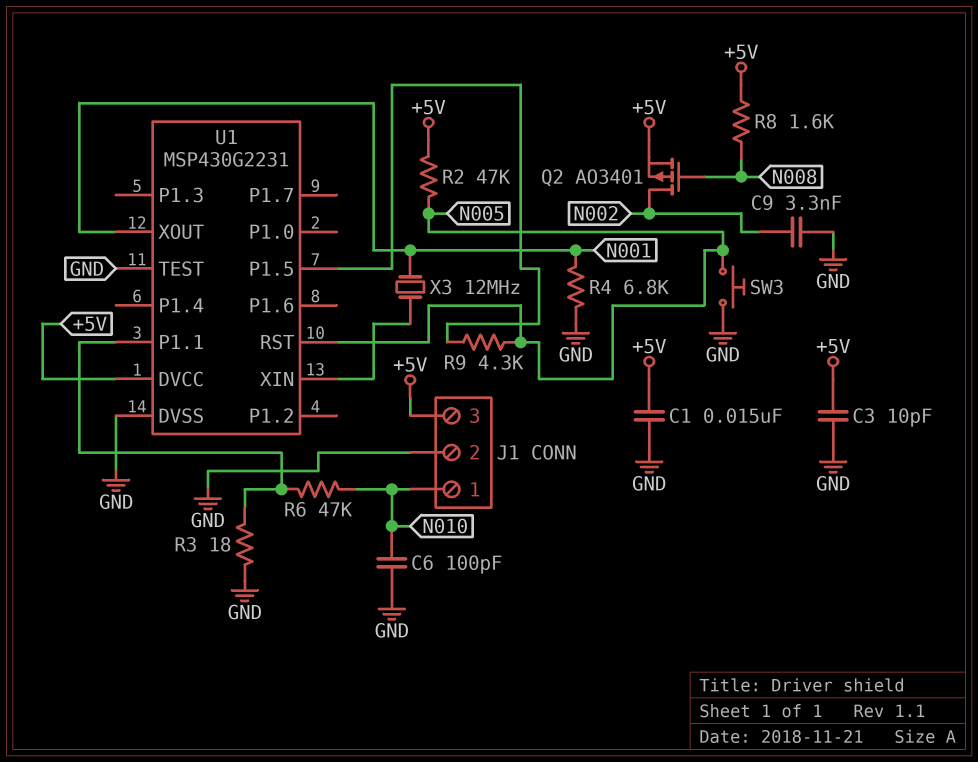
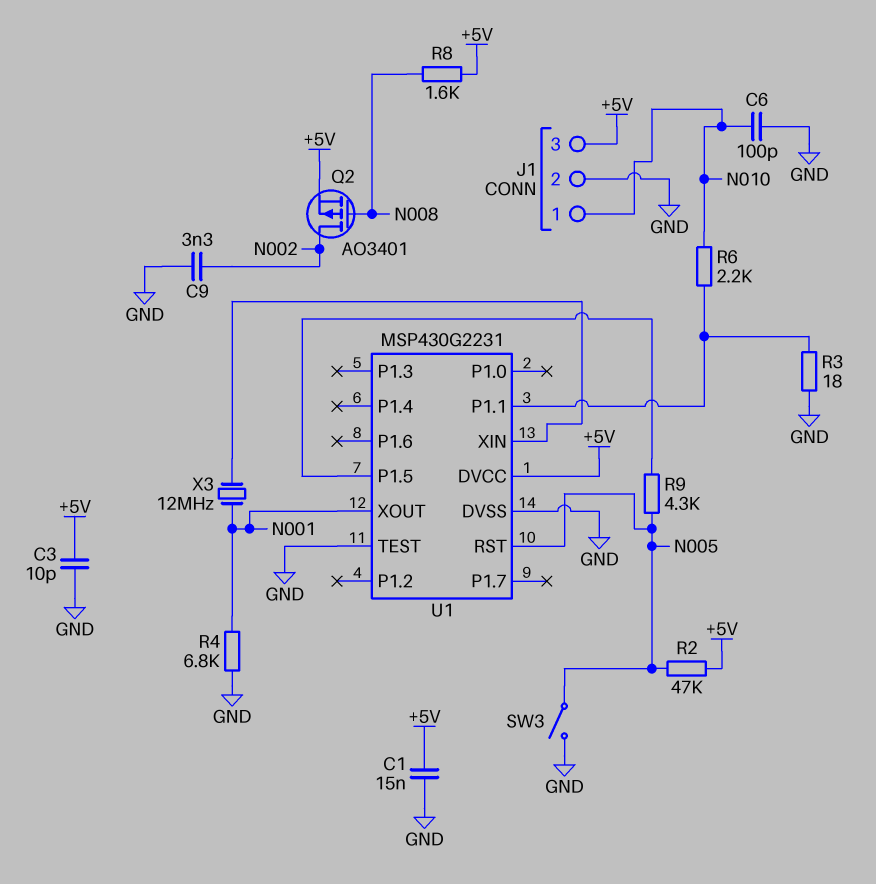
R6: 47k (N010, U1/P1.1) -> 2.2k (N010, U1/P1.1)
SW3: button (GND, N005) -> switch (GND, N005)

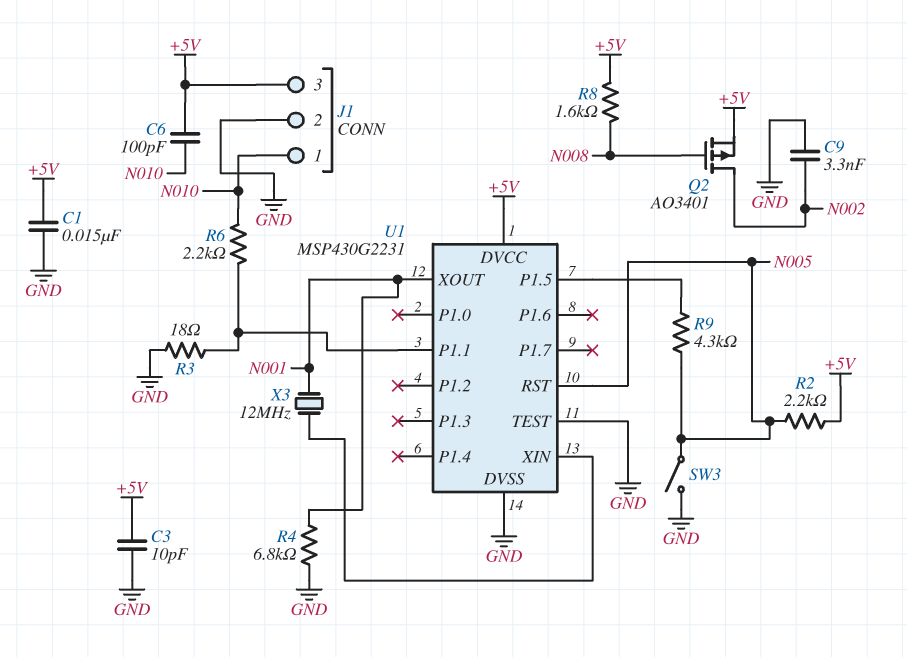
C6: 100pF (GND, N010) -> 100pF (+5V, N010)
R2: 47k (+5V, N005) -> 2.2k (+5V, N005)

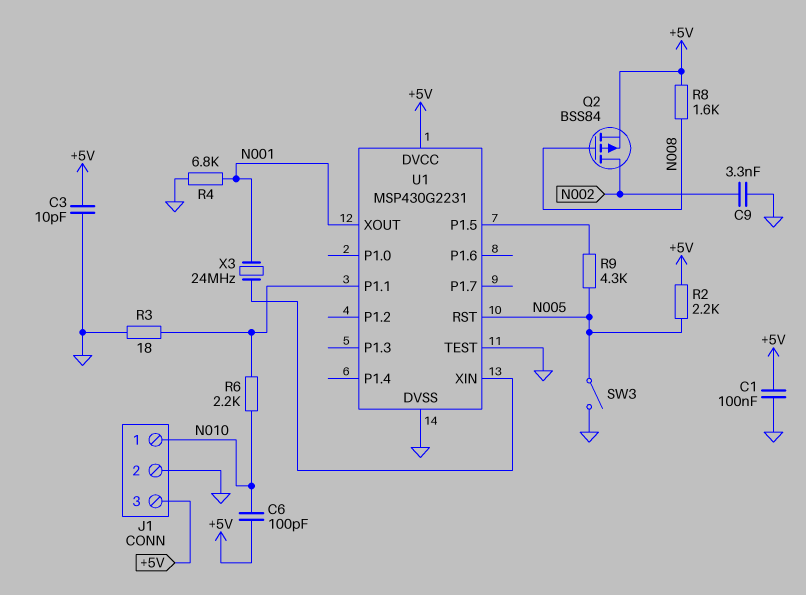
C1: 15nF (+5V, GND) -> 100nF (+5V, GND)
Q2: PMOS AO3401 (G N008, D N002, S +5V) -> PMOS BSS84 (G N008, D N002, S +5V)
X3: 12MHz (N001, U1/XIN) -> 24MHz (N001, U1/XIN)

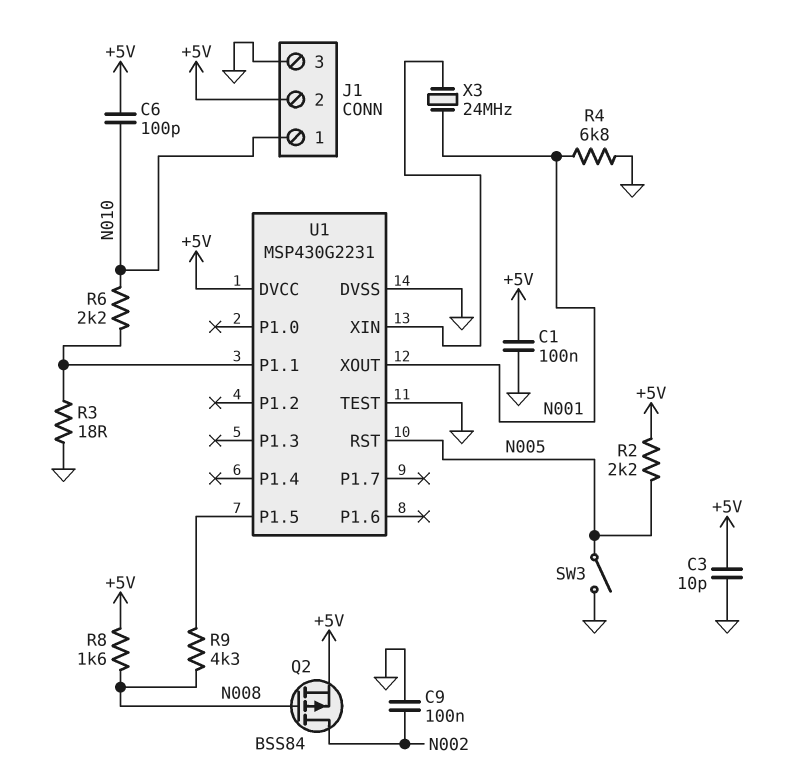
C9: 3.3nF (GND, N002) -> 100nF (GND, N002)
J1 pin 2: GND -> +5V
J1 pin 3: +5V -> GND
R9: 4.3k (N005, U1/P1.5) -> 4.3k (N008, U1/P1.5)

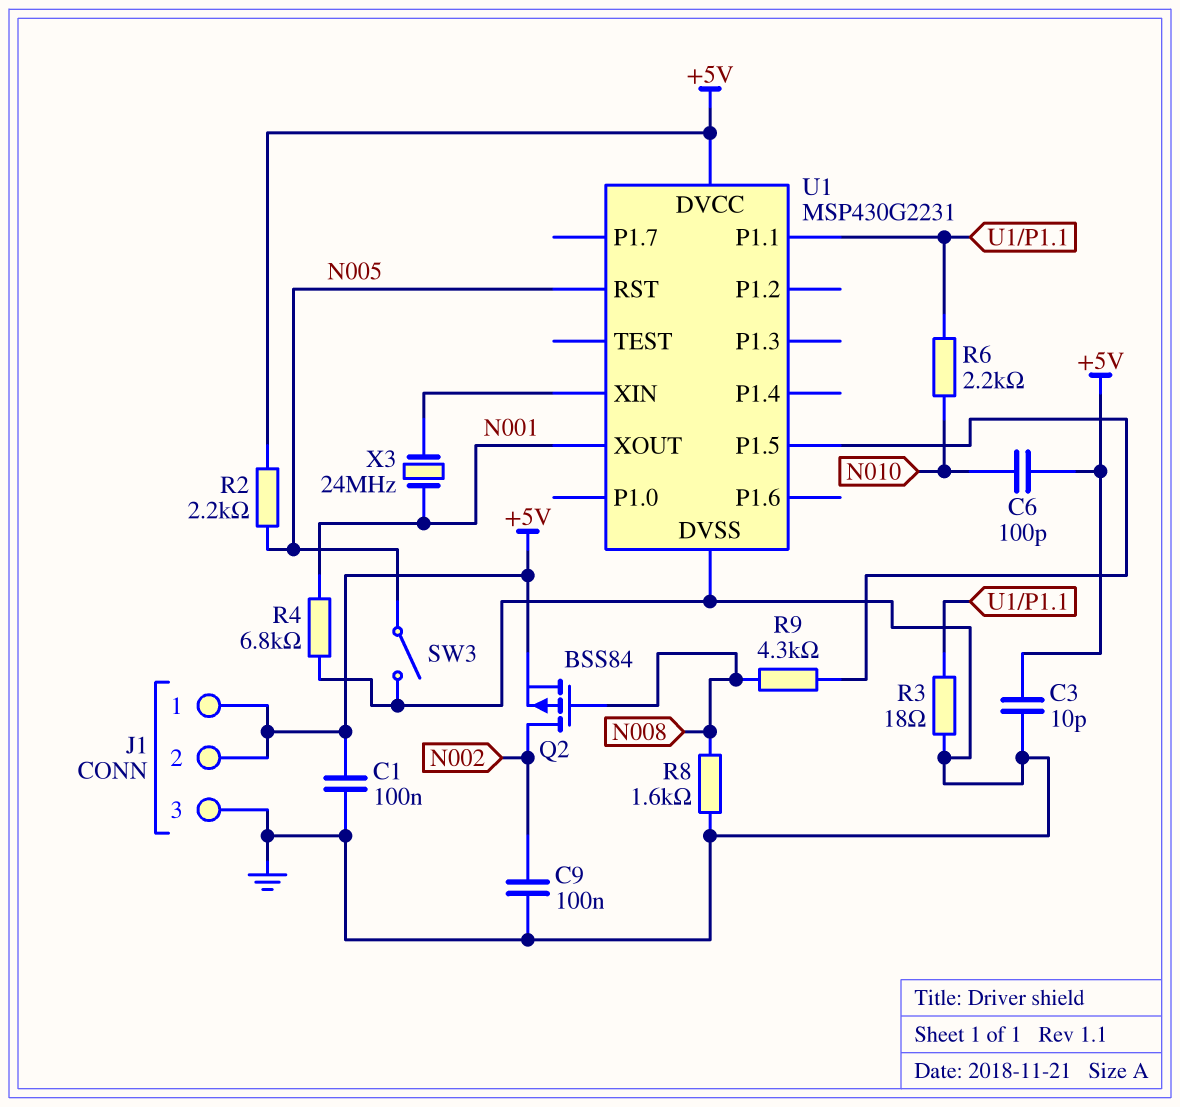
J1 pin 1: N010 -> +5V
R8: 1.6k (+5V, N008) -> 1.6k (GND, N008)
U1 pin TEST: GND -> none

